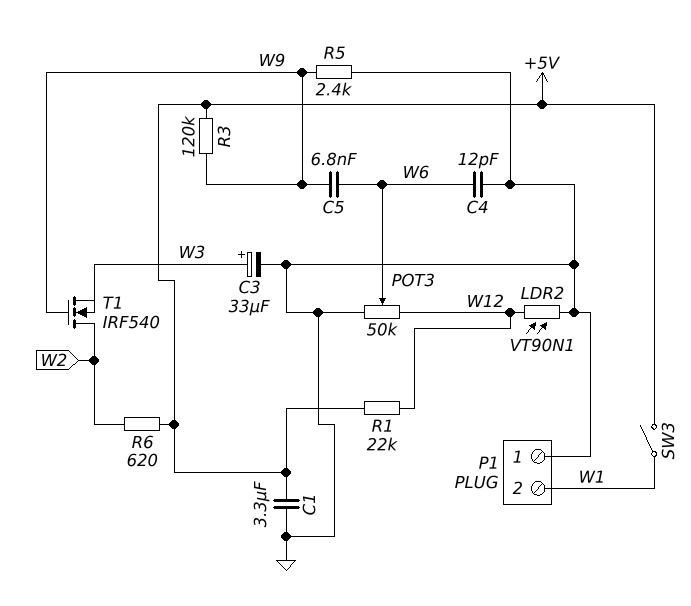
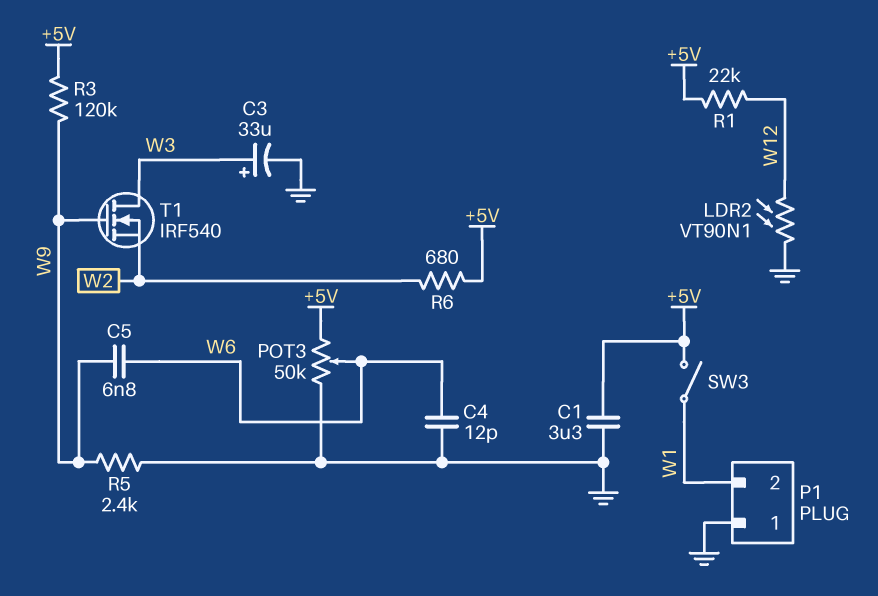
POT3: 50k (GND, W12, wiper W6) -> 50k (+5V, GND, wiper W6)
R6: 620 (+5V, W2) -> 680 (+5V, W2)
T1: NMOS IRF540 (G W9, D W2, S W3) -> NMOS IRF540 (G W9, D W3, S W2)

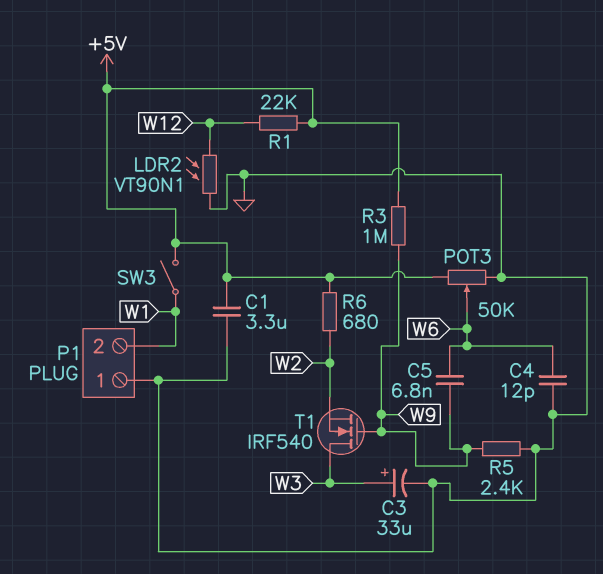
R3: 120k (+5V, W9) -> 1M (+5V, W9)

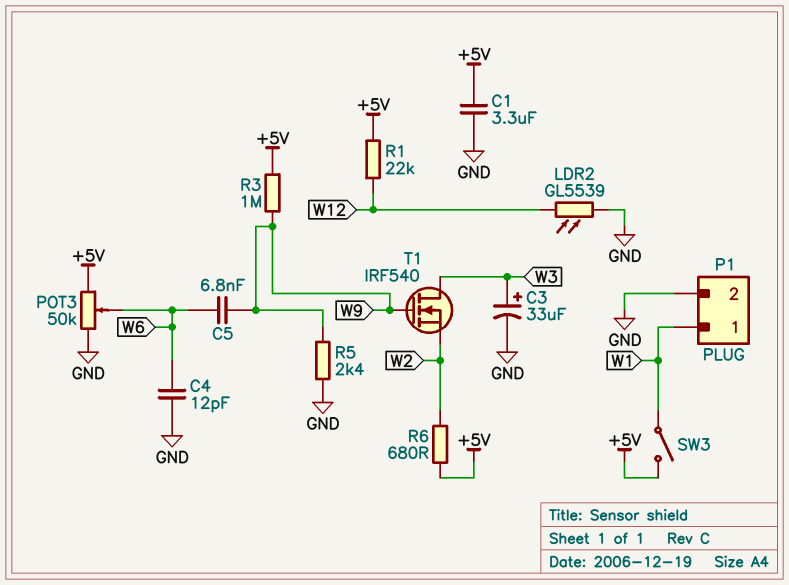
LDR2: VT90N1 (GND, W12) -> GL5539 (GND, W12)
P1 pin 1: GND -> W1
P1 pin 2: W1 -> GND

